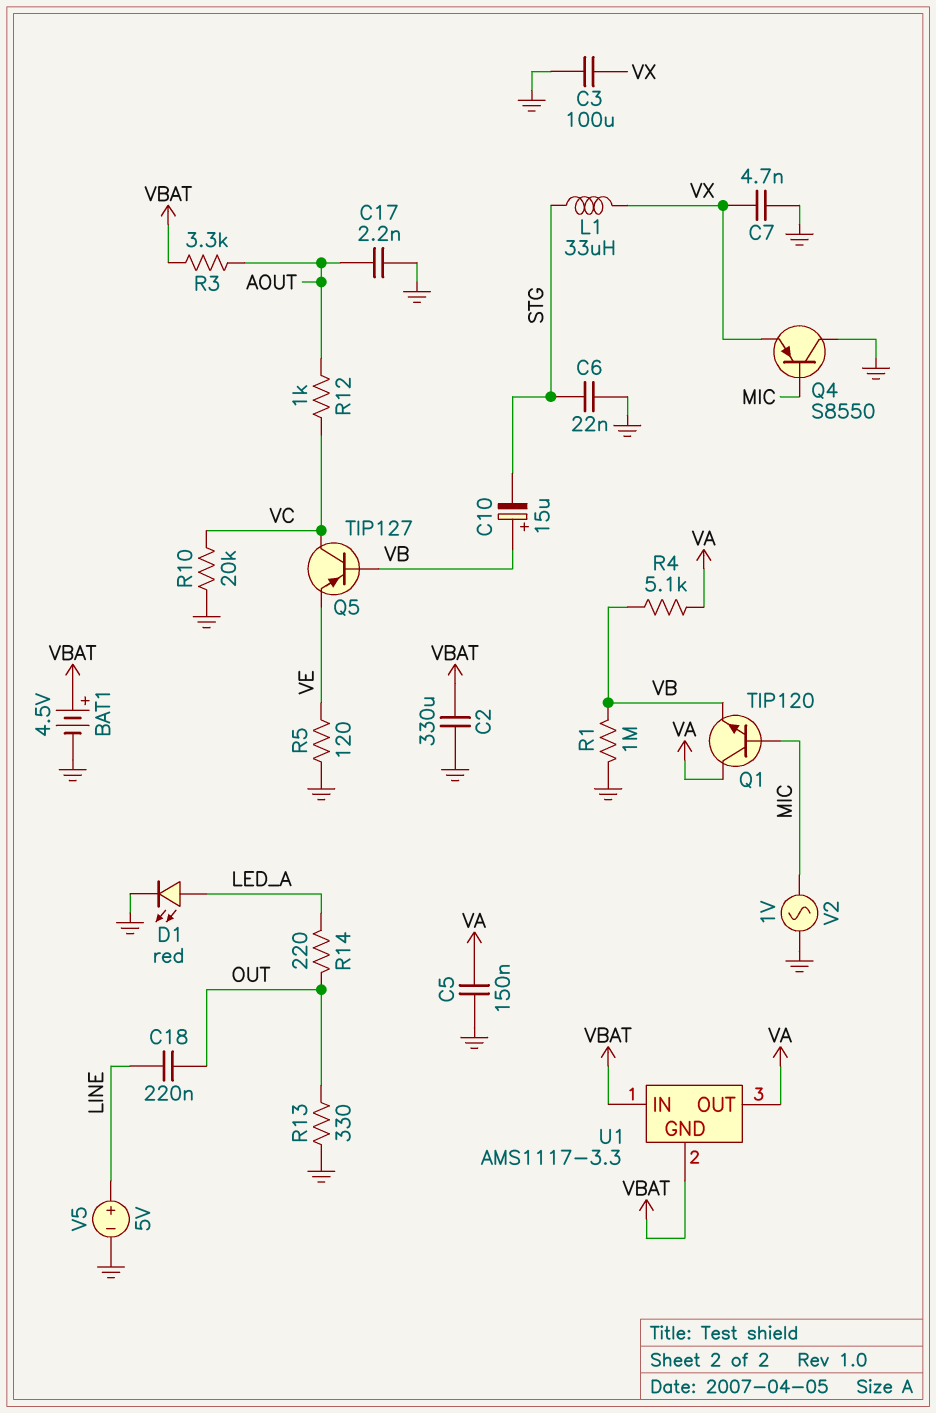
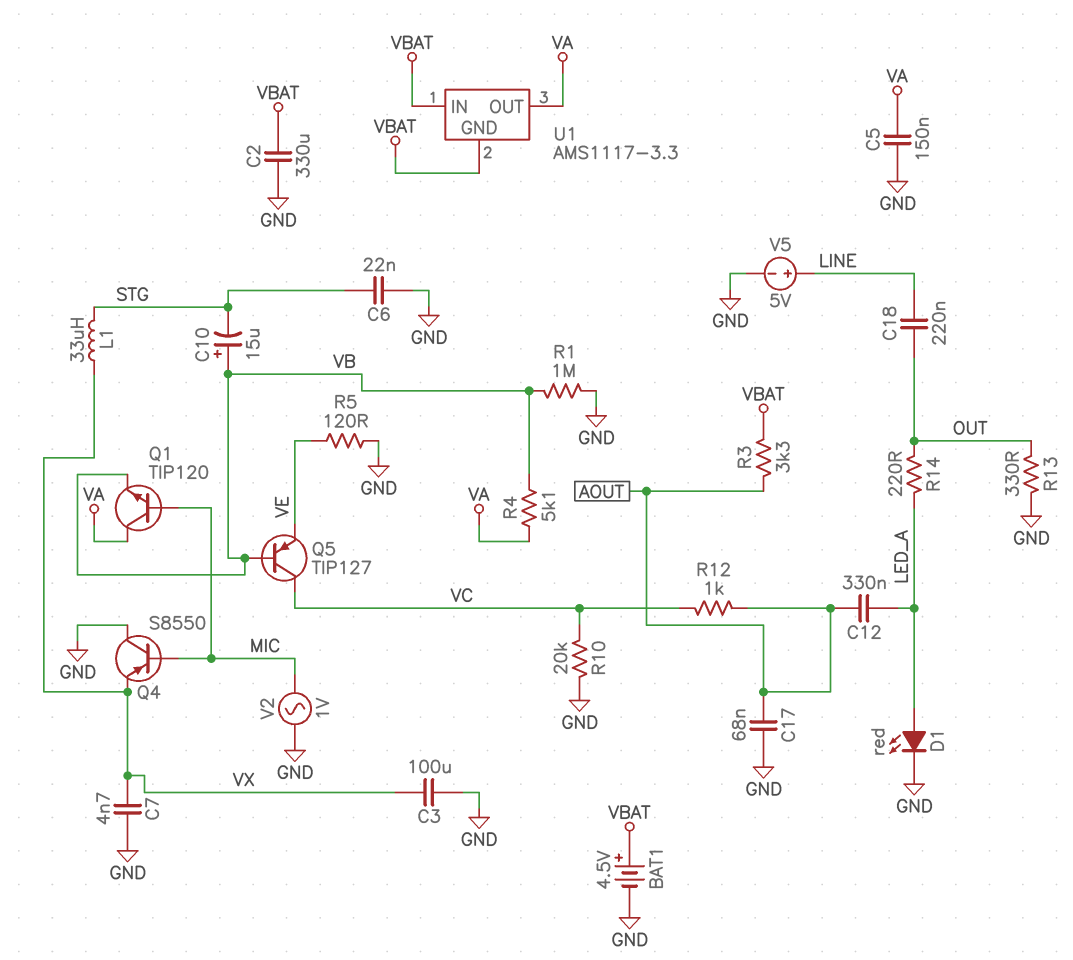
C12: none -> 330nF (AOUT, LED_A)
C17: 2.2nF (AOUT, GND) -> 68nF (AOUT, GND)

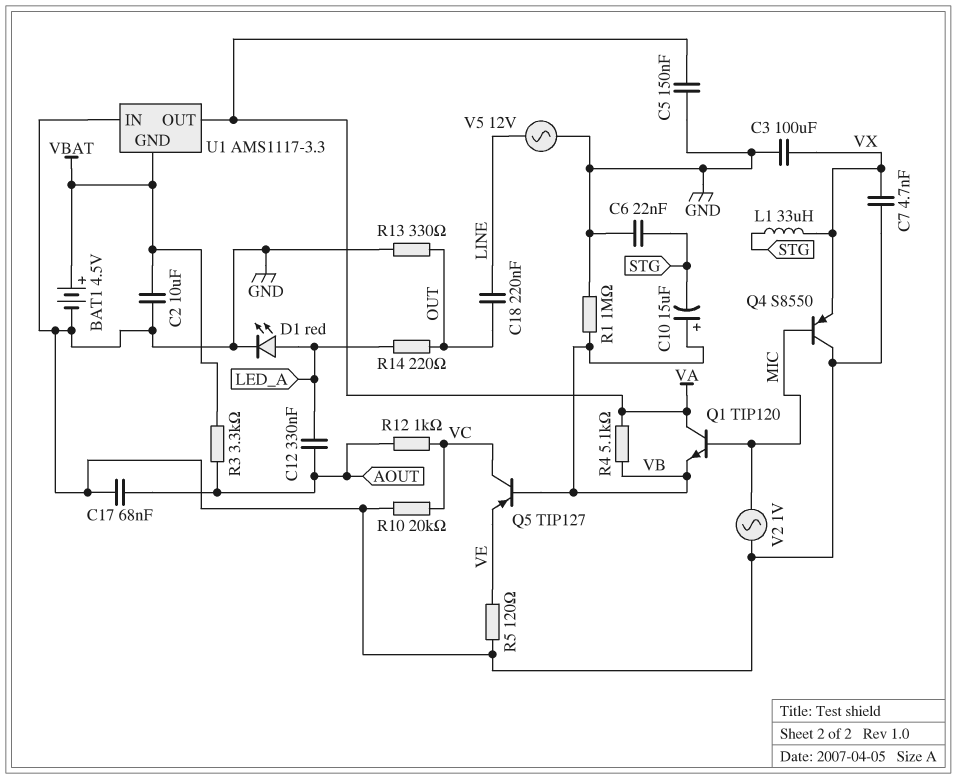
C2: 330uF (GND, VBAT) -> 10uF (GND, VBAT)
U1 pin IN: VBAT -> GND
V5: 5V (plus LINE, minus GND) -> AC 12V (GND, LINE)

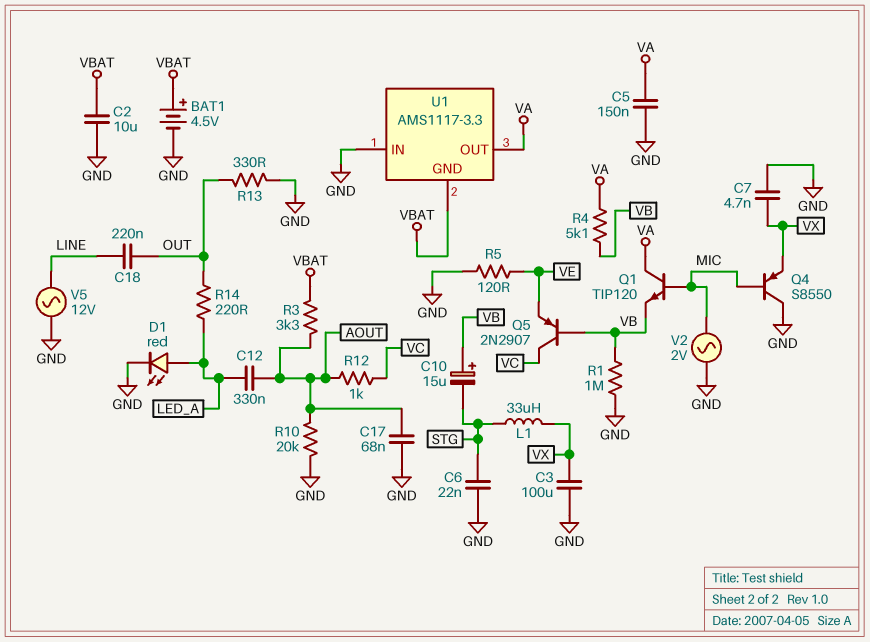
Q5: PNP TIP127 (B VB, C VC, E VE) -> PNP 2N2907 (B VB, C VC, E VE)
R10: 20k (GND, VC) -> 20k (AOUT, GND)
V2: AC 1V (GND, MIC) -> AC 2V (GND, MIC)

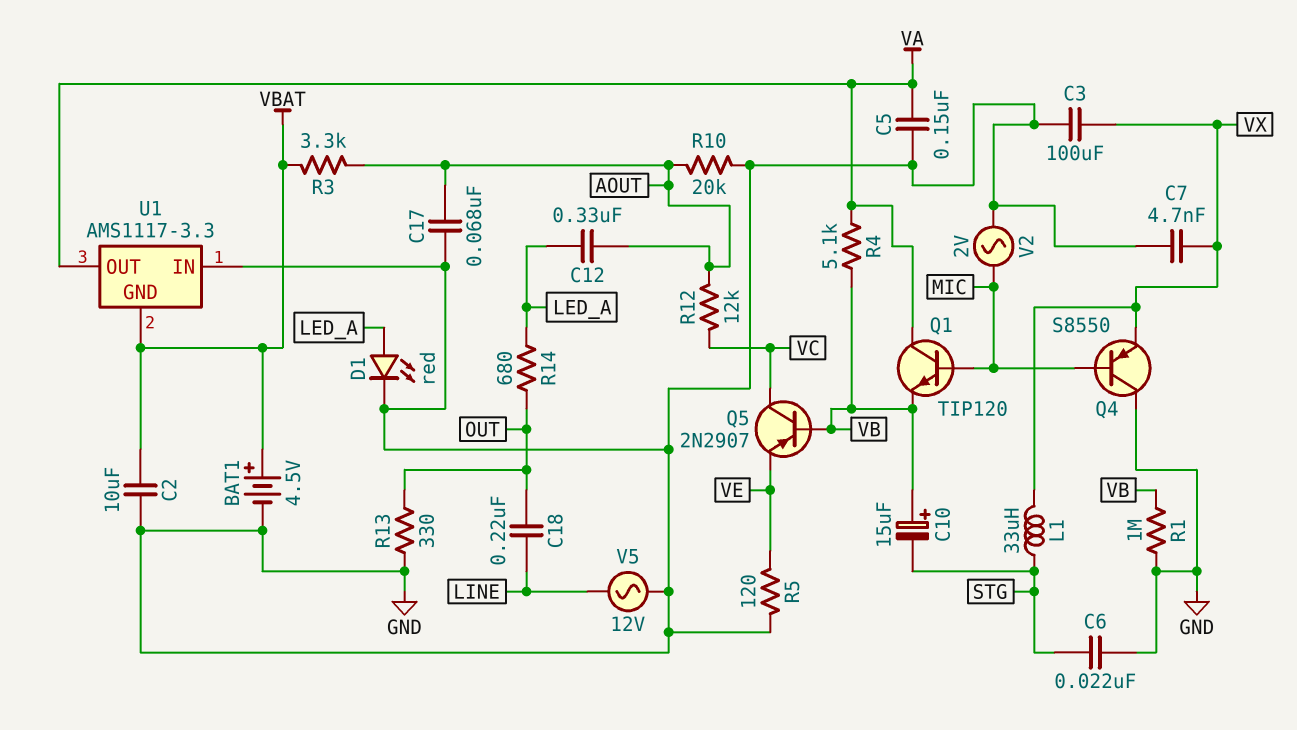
R12: 1k (AOUT, VC) -> 12k (AOUT, VC)
R14: 220 (LED_A, OUT) -> 680 (LED_A, OUT)

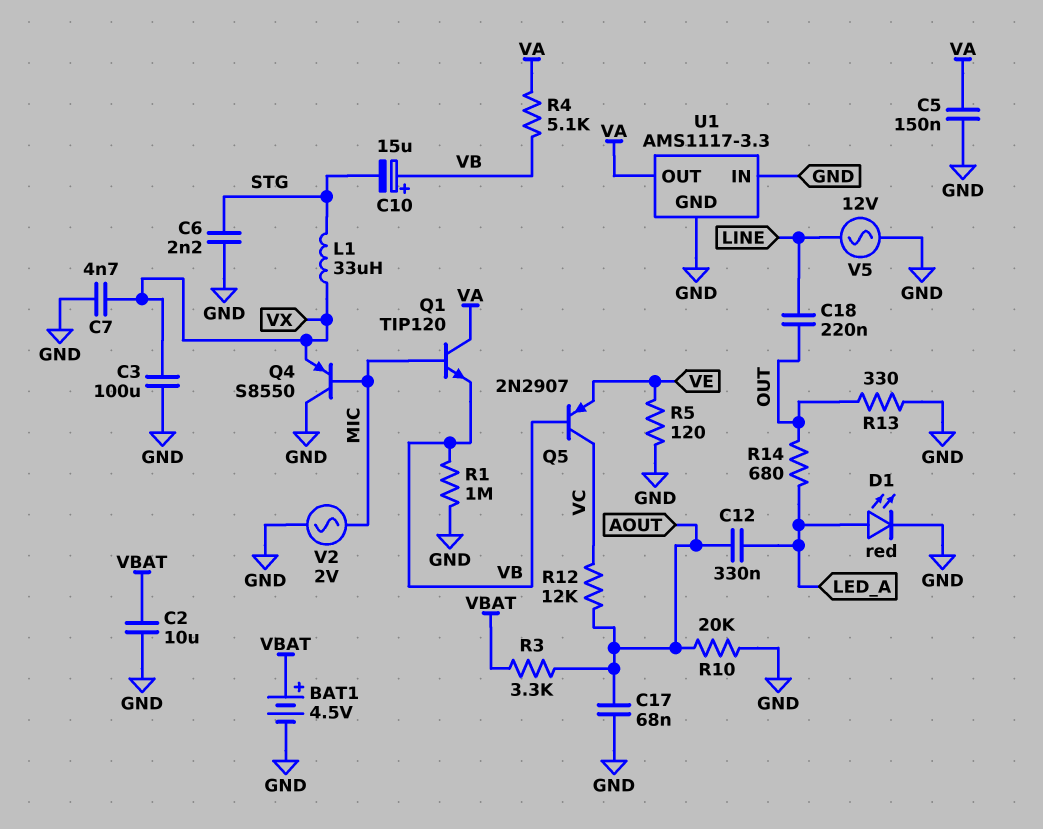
C6: 22nF (GND, STG) -> 2.2nF (GND, STG)
U1 pin GND: VBAT -> GND

